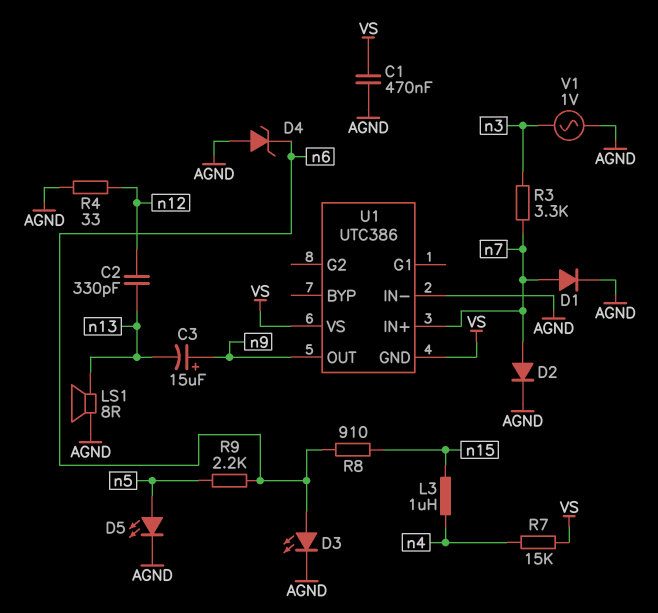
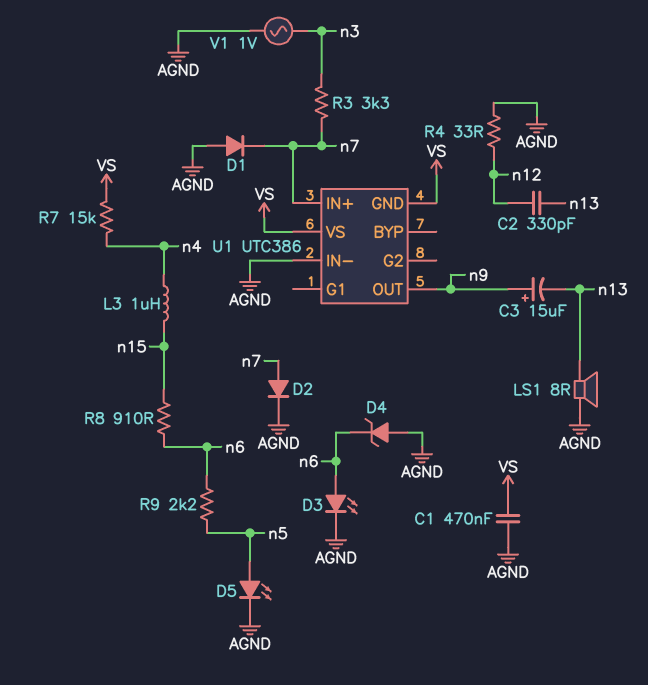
D1: diode (A n7, K AGND) -> diode (A AGND, K n7)

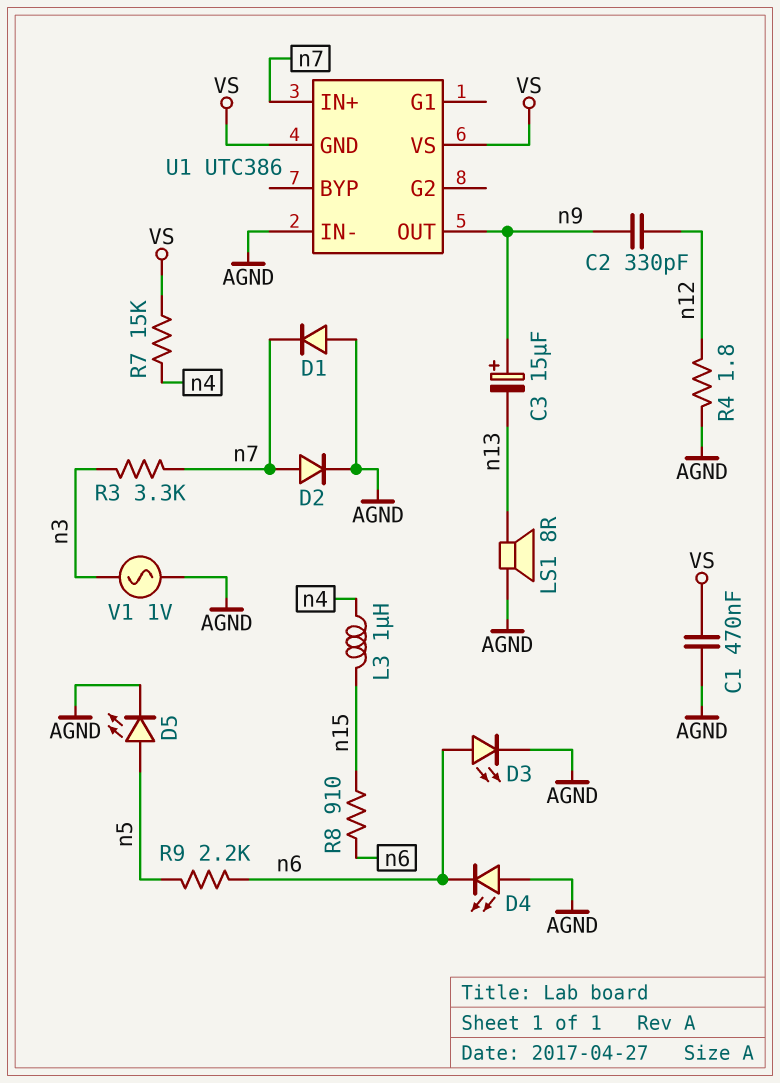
C2: 330pF (n12, n13) -> 330pF (n9, n12)
D4: zener (A AGND, K n6) -> LED (A AGND, K n6)
R4: 33 (AGND, n12) -> 1.8 (AGND, n12)

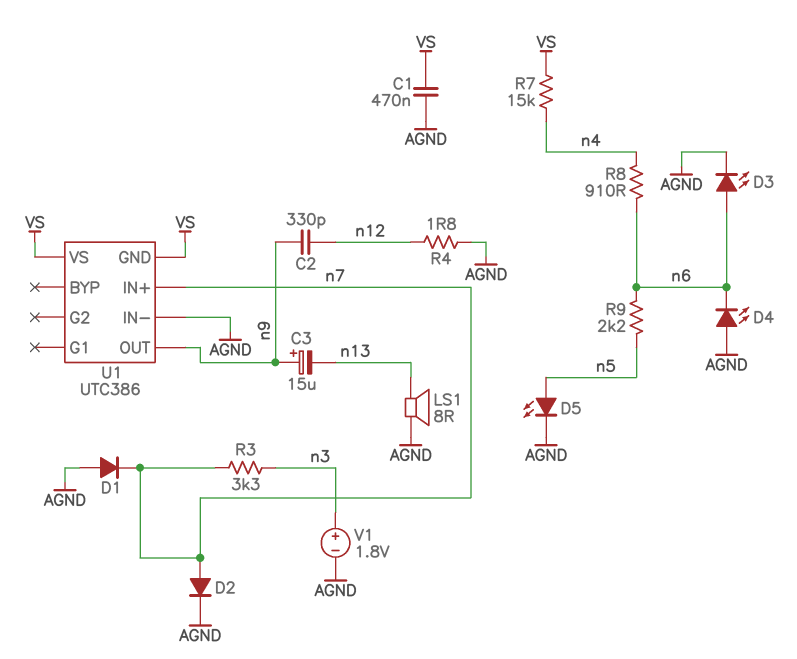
L3: 1uH (n4, n15) -> none
R8: 910 (n6, n15) -> 910 (n4, n6)
V1: AC 1V (AGND, n3) -> 1.8V (plus n3, minus AGND)

